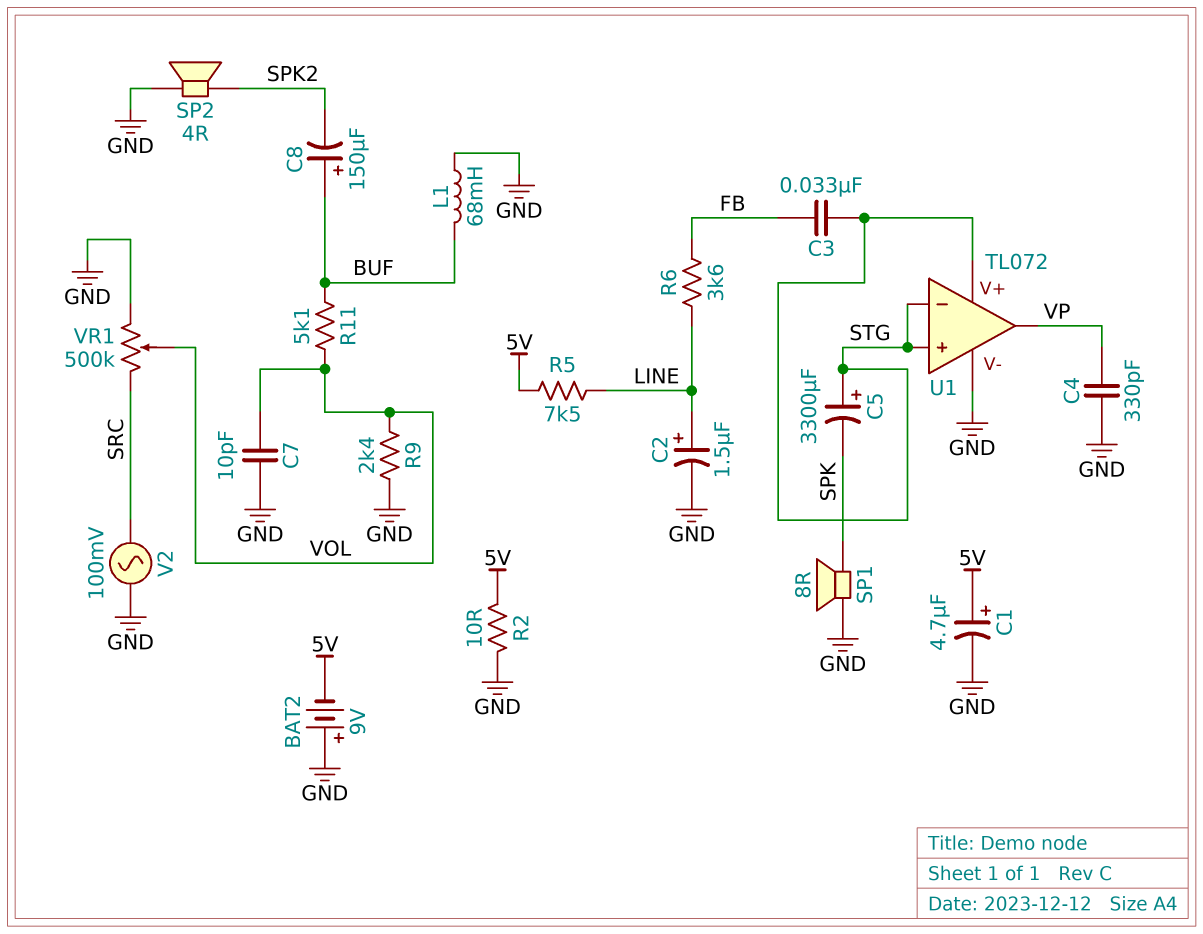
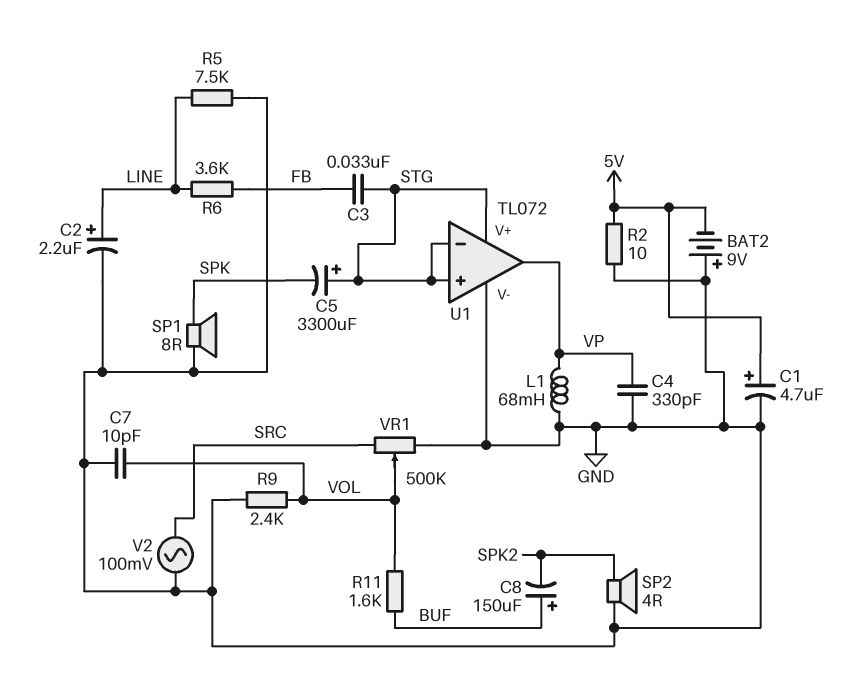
C2: 1.5uF (plus LINE, minus GND) -> 2.2uF (plus LINE, minus GND)
L1: 68mH (BUF, GND) -> 68mH (GND, VP)
R5: 7.5k (5V, LINE) -> 7.5k (GND, LINE)
R11: 5.1k (BUF, VOL) -> 1.6k (BUF, VOL)

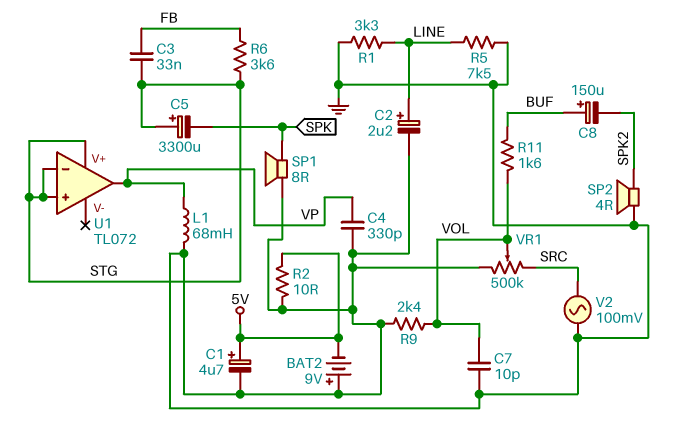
R1: none -> 3.3k (GND, LINE)
R6: 3.6k (FB, LINE) -> 3.6k (FB, STG)
U1 pin V-: GND -> none

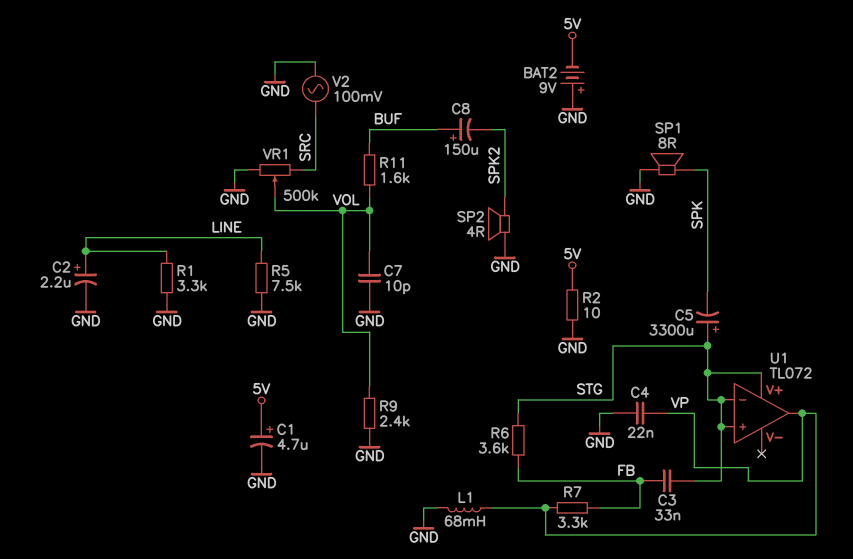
C4: 330pF (GND, VP) -> 22nF (GND, VP)
R7: none -> 3.3k (FB, VP)

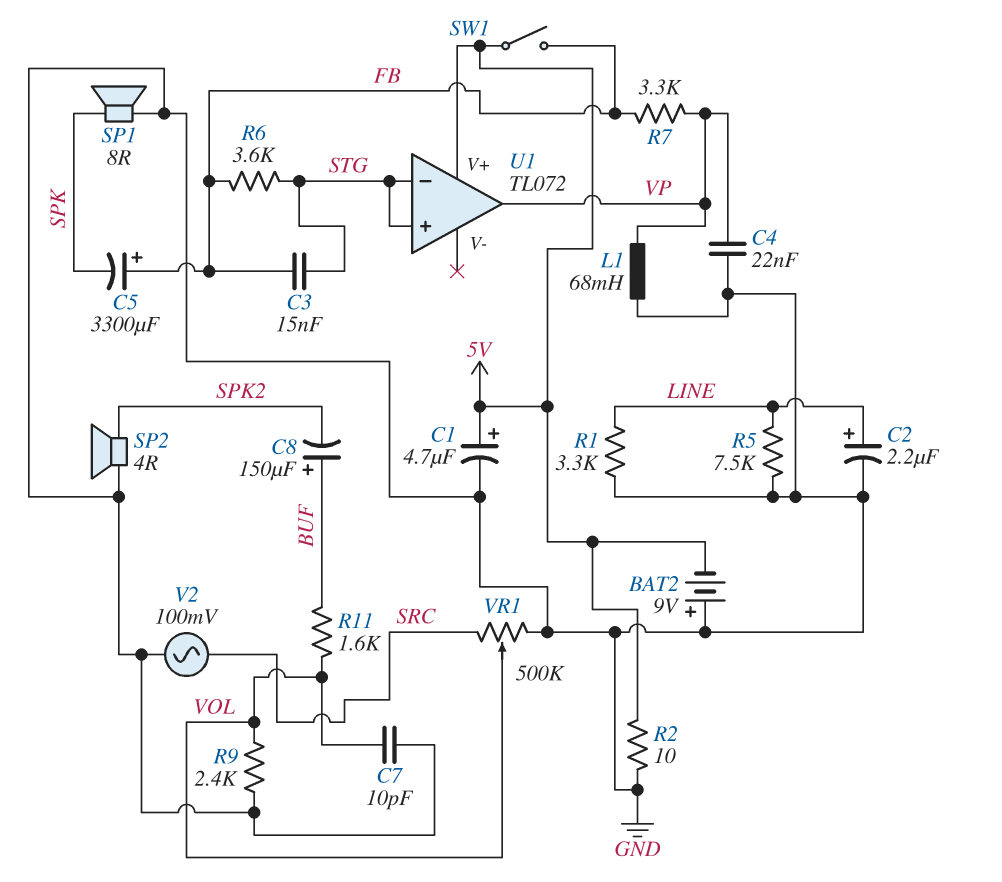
C3: 33nF (FB, STG) -> 15nF (FB, STG)
C5: 3300uF (plus STG, minus SPK) -> 3300uF (plus FB, minus SPK)
SW1: none -> switch (5V, FB)
U1 pin V+: STG -> 5V

